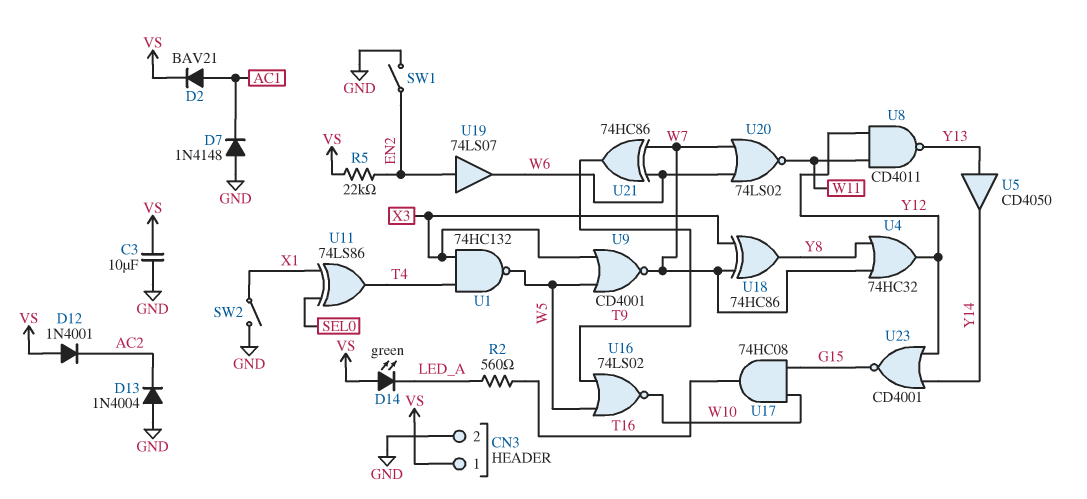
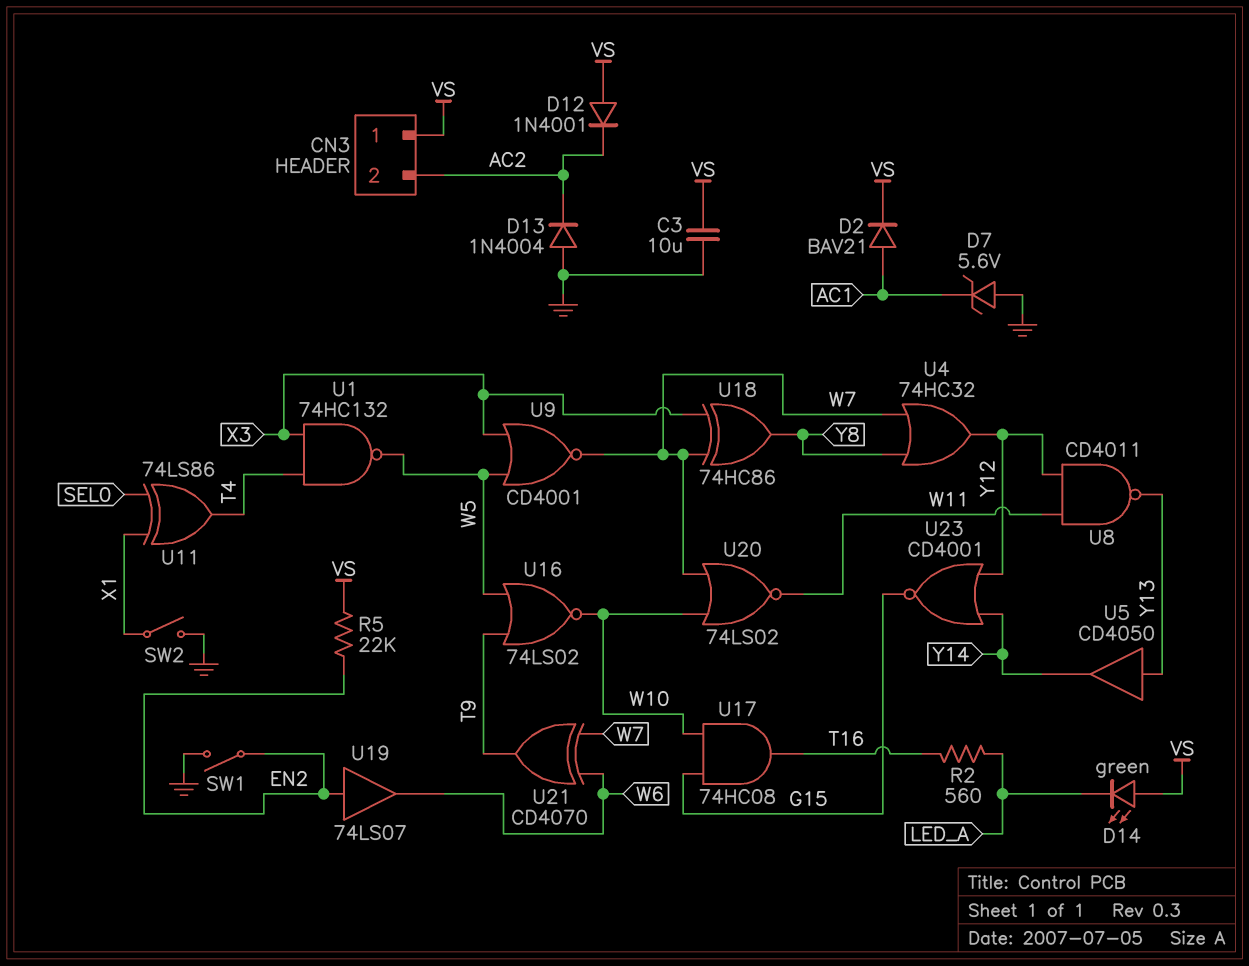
CN3 pin 2: GND -> AC2
D7: diode 1N4148 (A GND, K AC1) -> zener 5.6V (A GND, K AC1)
U20: NOR 74LS02 (in W6, in W7, out W11) -> NOR 74LS02 (in W7, in W10, out W11)
U21: XOR 74HC86 (in W6, in W7, out T9) -> XOR CD4070 (in W6, in W7, out T9)

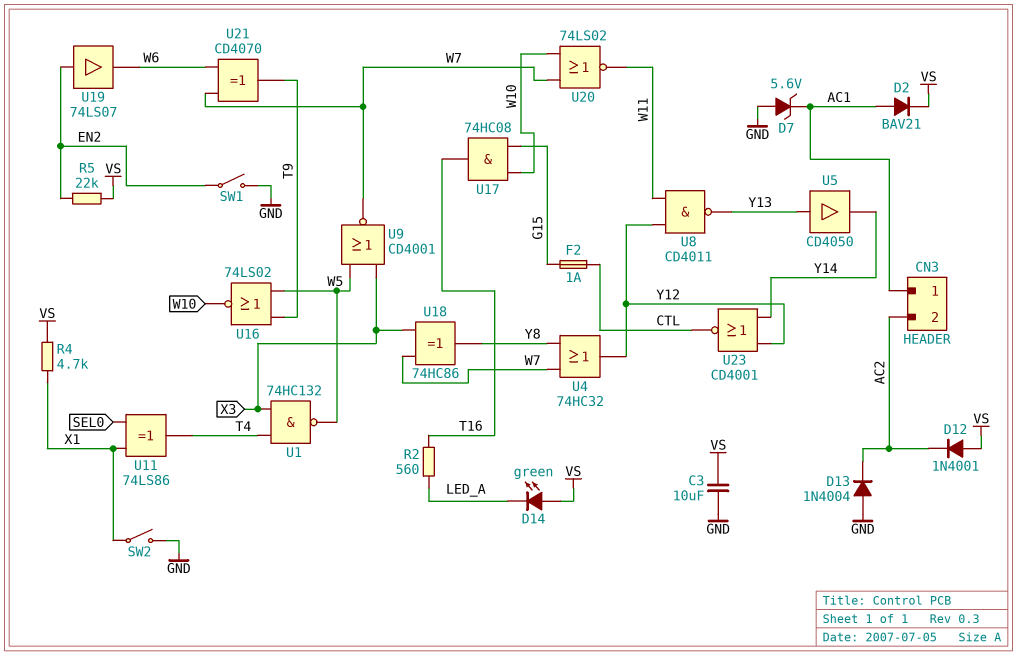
CN3 pin 1: VS -> AC1
F2: none -> 1A (CTL, G15)
R4: none -> 4.7k (VS, X1)
U23: NOR CD4001 (in Y12, in Y14, out G15) -> NOR CD4001 (in Y12, in Y14, out CTL)

